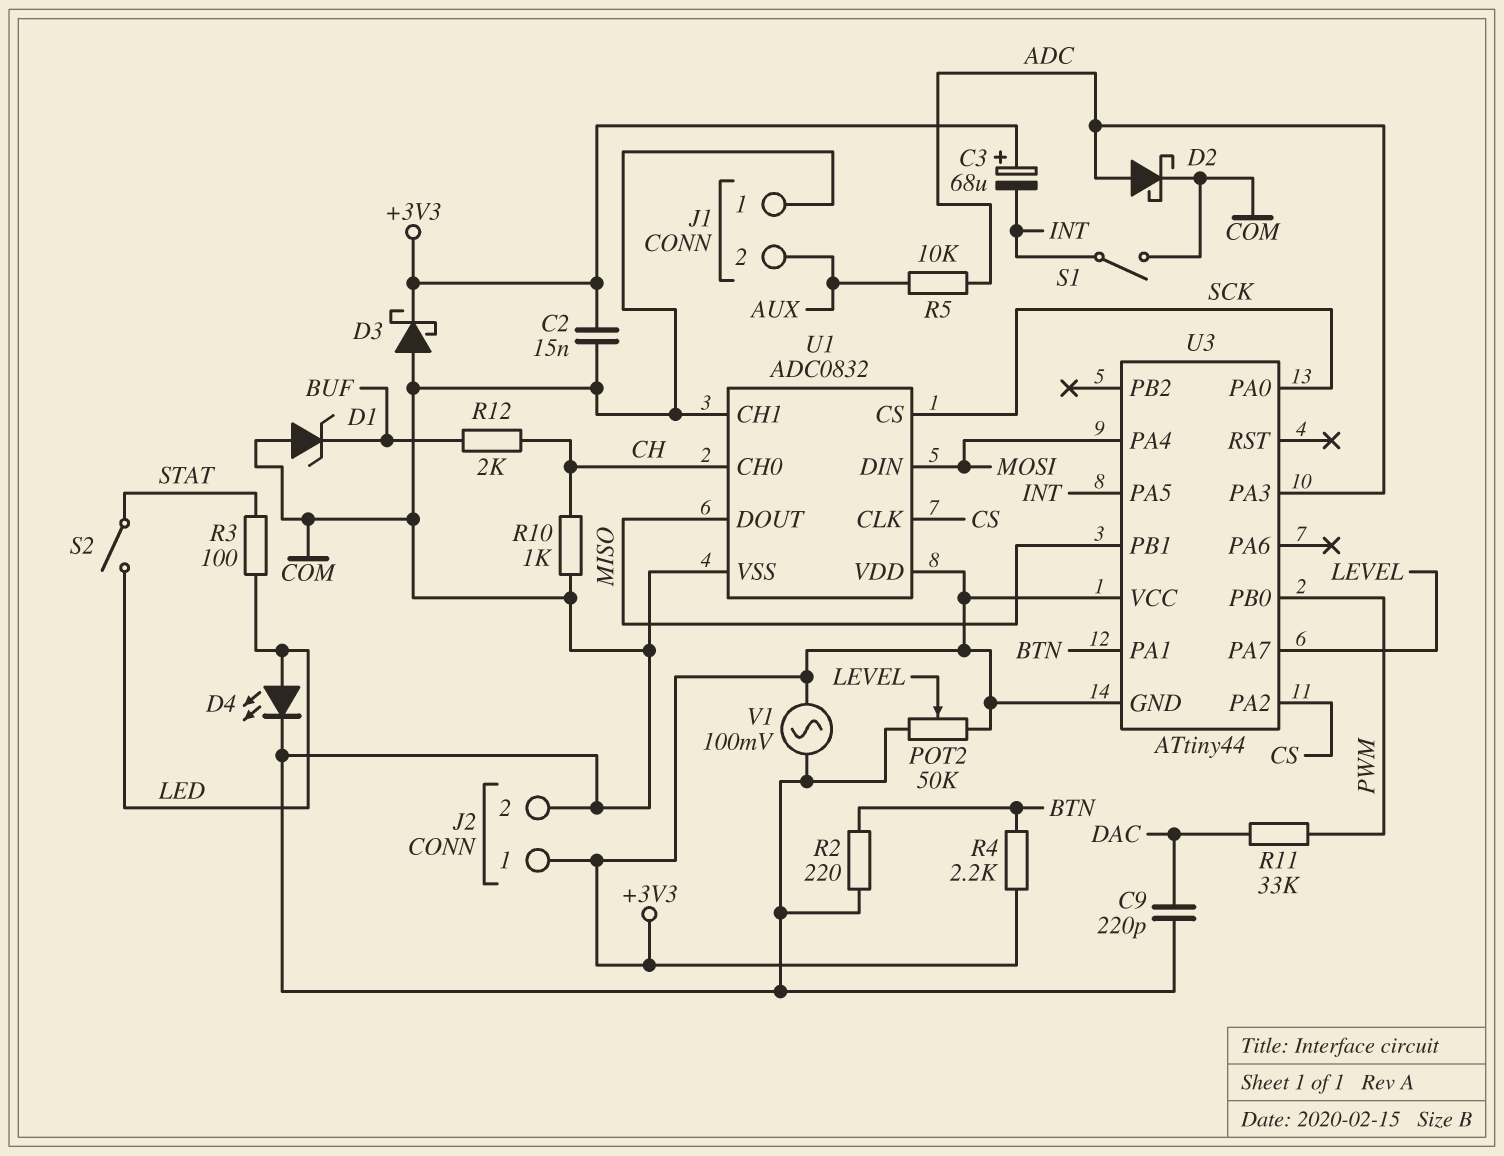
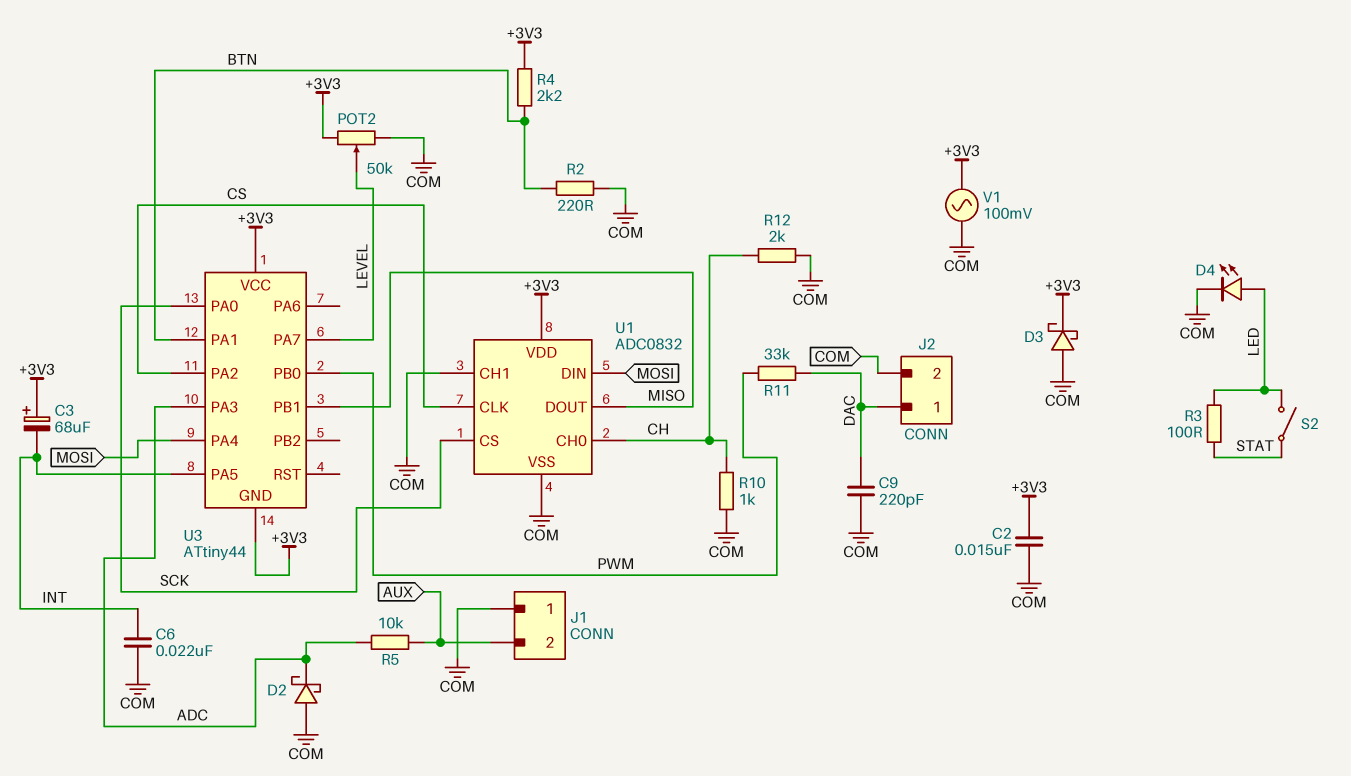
C6: none -> 22nF (COM, INT)
D1: zener (A COM, K BUF) -> none
D2: schottky (A ADC, K COM) -> schottky (A COM, K ADC)
J2 pin 1: +3V3 -> DAC
R12: 2k (BUF, CH) -> 2k (CH, COM)
S1: switch (COM, INT) -> none

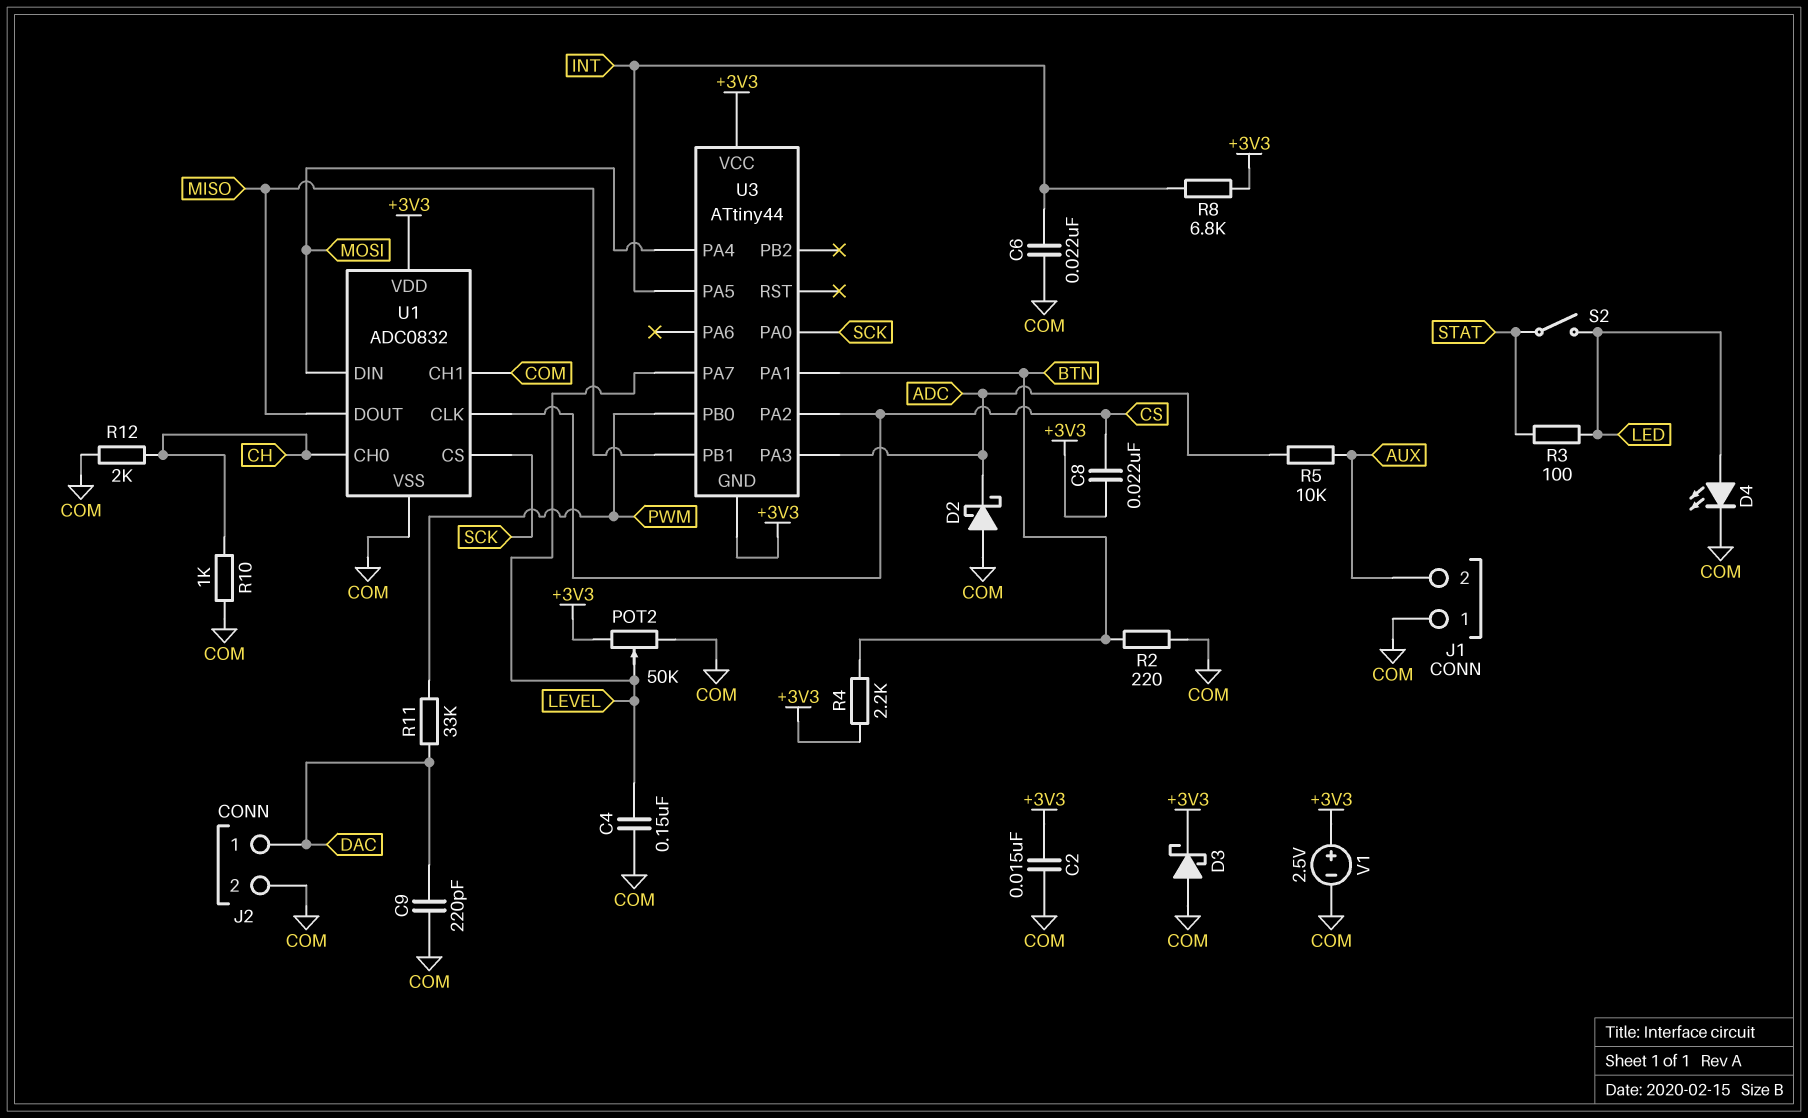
C3: 68uF (plus +3V3, minus INT) -> none
C4: none -> 150nF (COM, LEVEL)
C8: none -> 22nF (+3V3, CS)
R8: none -> 6.8k (+3V3, INT)
V1: AC 100mV (+3V3, COM) -> 2.5V (plus +3V3, minus COM)

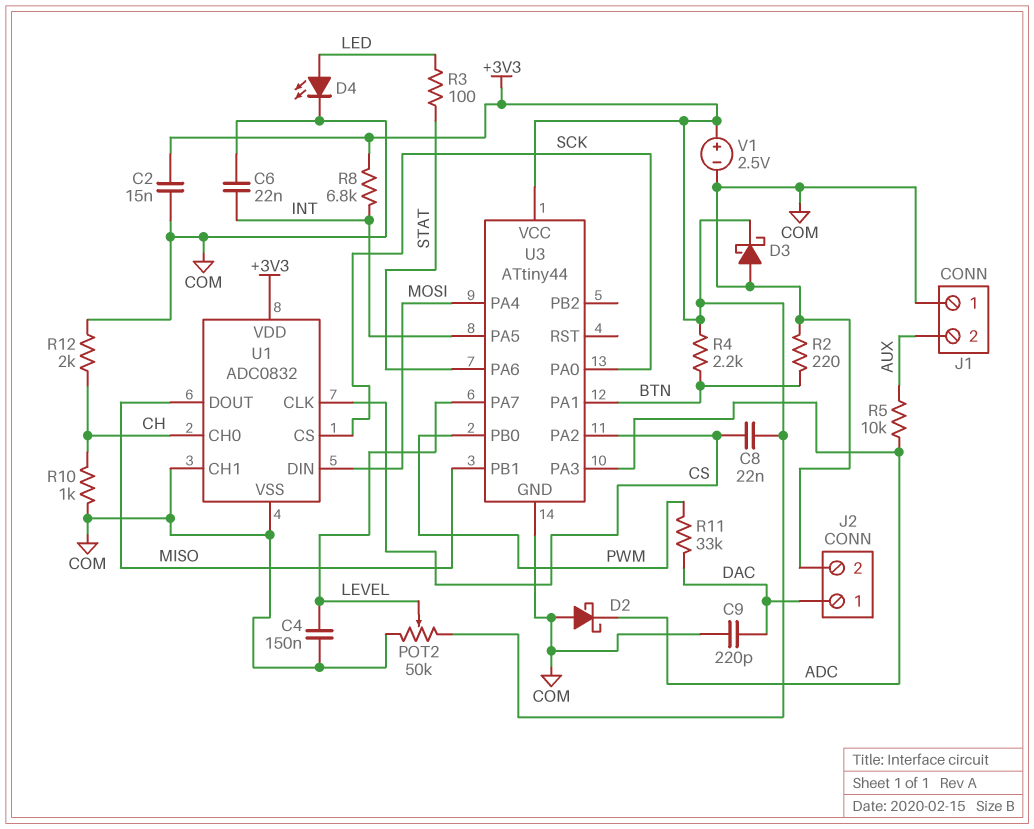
S2: switch (LED, STAT) -> none
U3 pin GND: +3V3 -> COM
U3 pin PA6: none -> STAT

